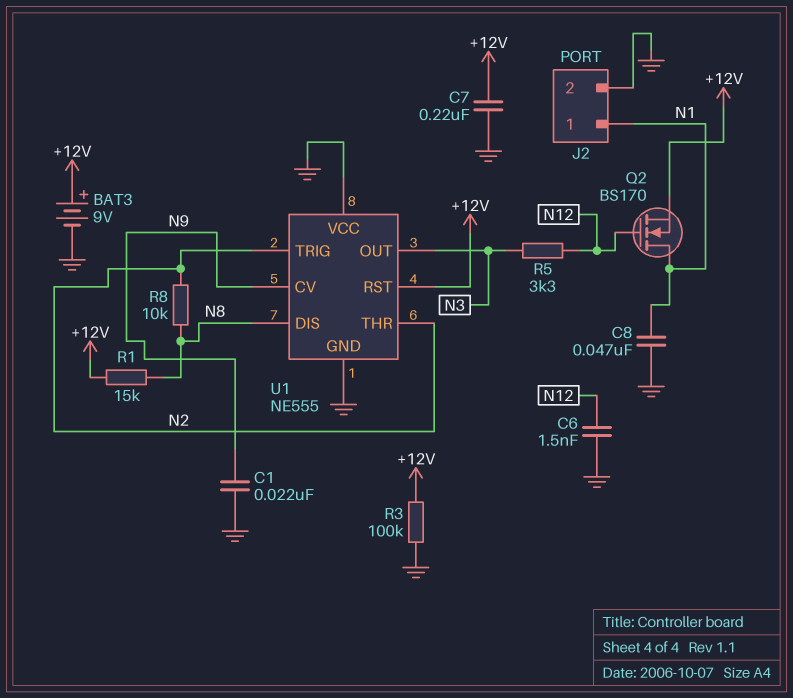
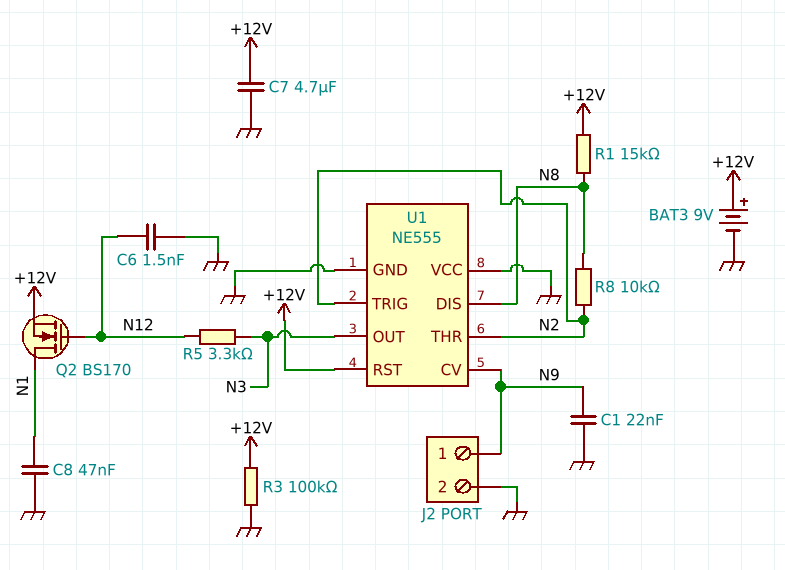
C7: 220nF (+12V, GND) -> 4.7uF (+12V, GND)
J2 pin 1: N1 -> N9

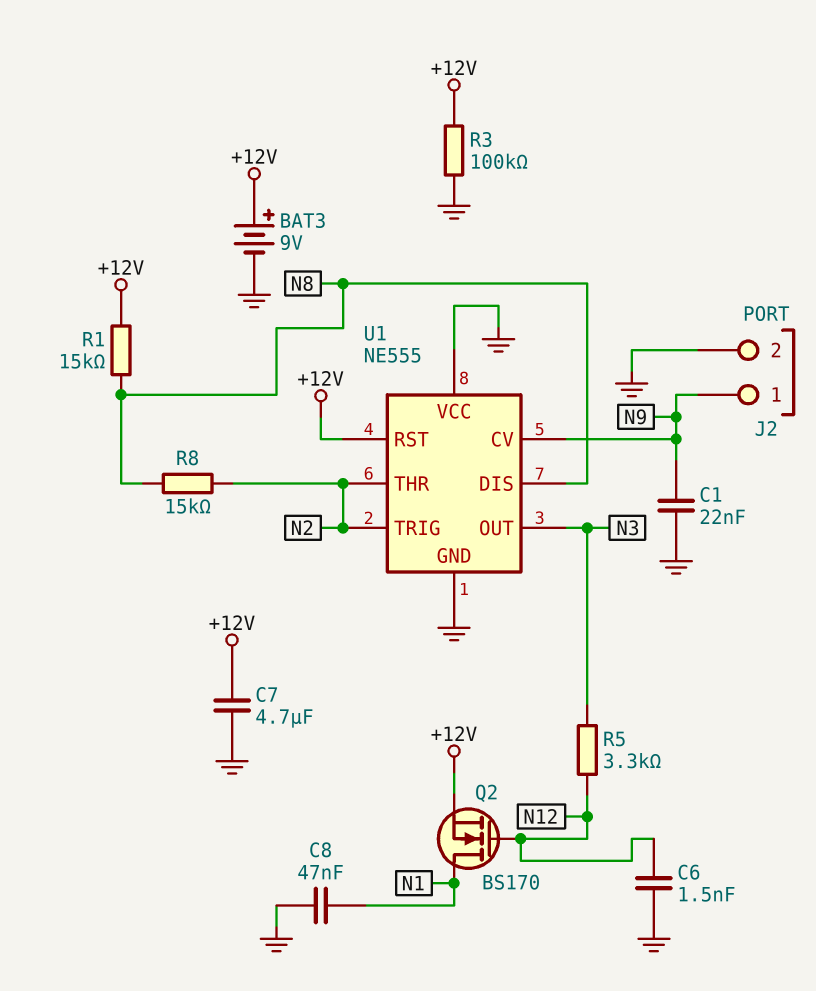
R8: 10k (N2, N8) -> 15k (N2, N8)

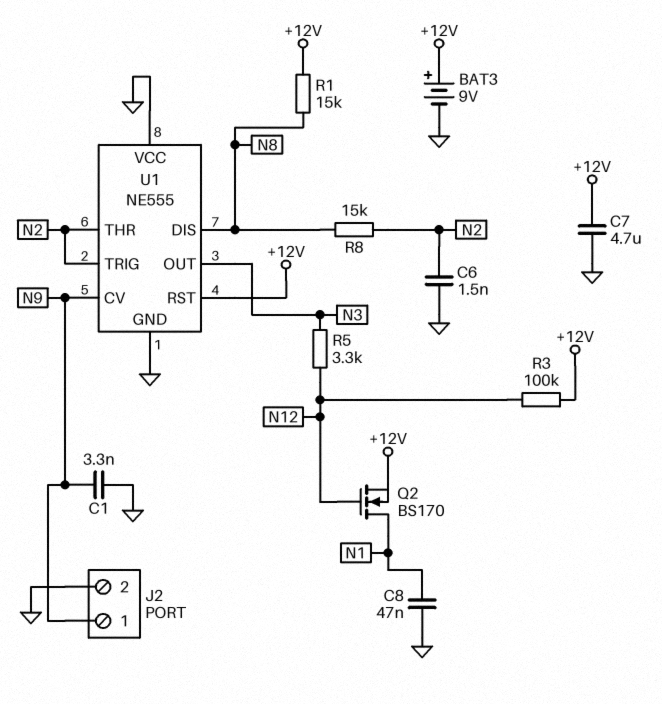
C1: 22nF (GND, N9) -> 3.3nF (GND, N9)
C6: 1.5nF (GND, N12) -> 1.5nF (GND, N2)
R3: 100k (+12V, GND) -> 100k (+12V, N12)

